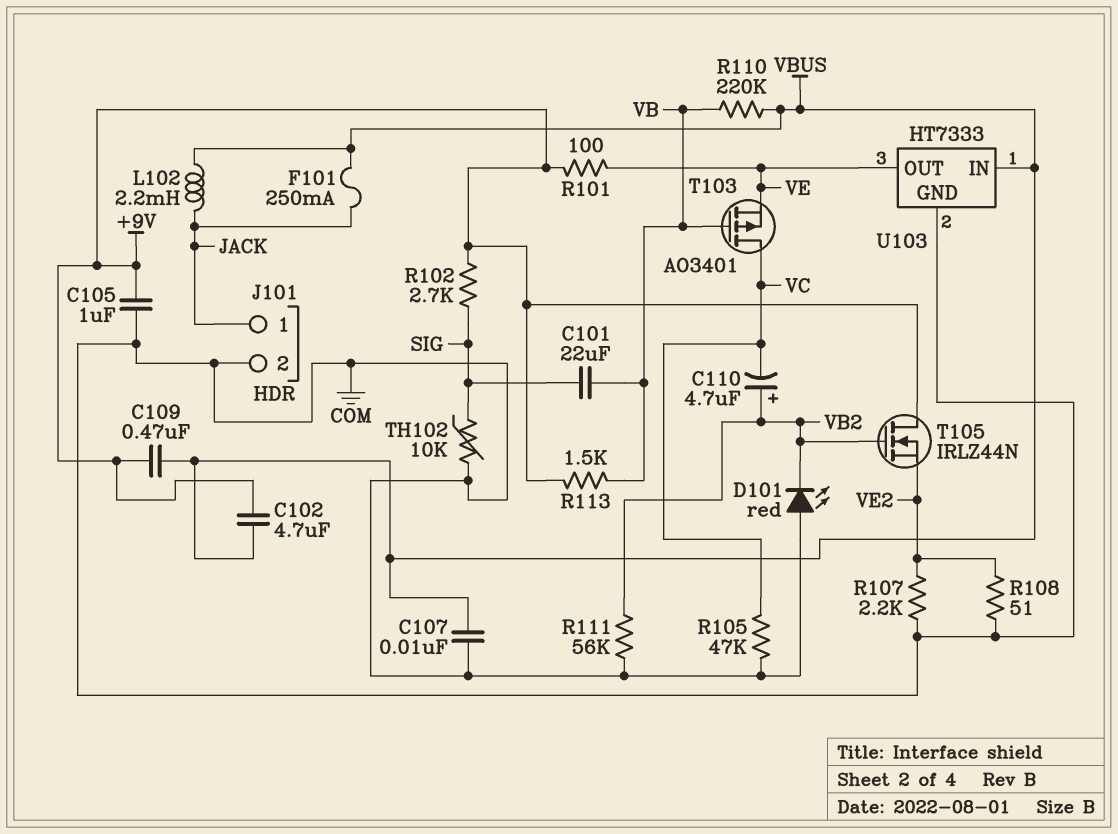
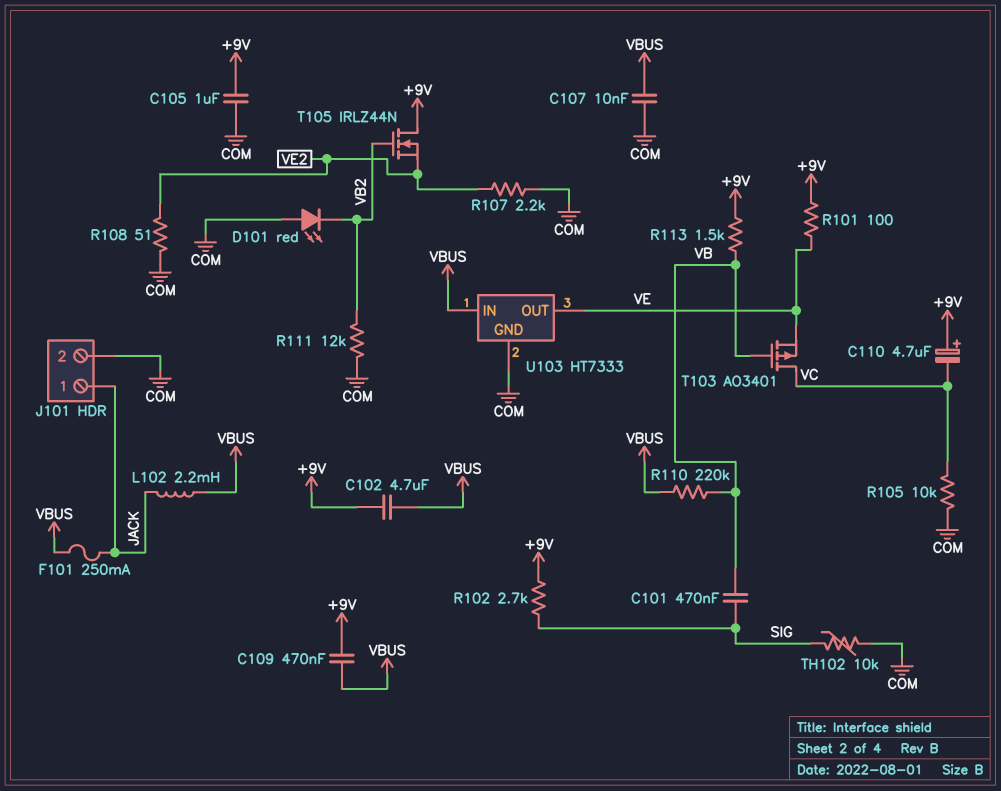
C101: 22uF (SIG, VB) -> 470nF (SIG, VB)
C110: 4.7uF (plus VB2, minus VC) -> 4.7uF (plus +9V, minus VC)
R105: 47k (COM, VC) -> 10k (COM, VC)
R111: 56k (COM, VB2) -> 12k (COM, VB2)

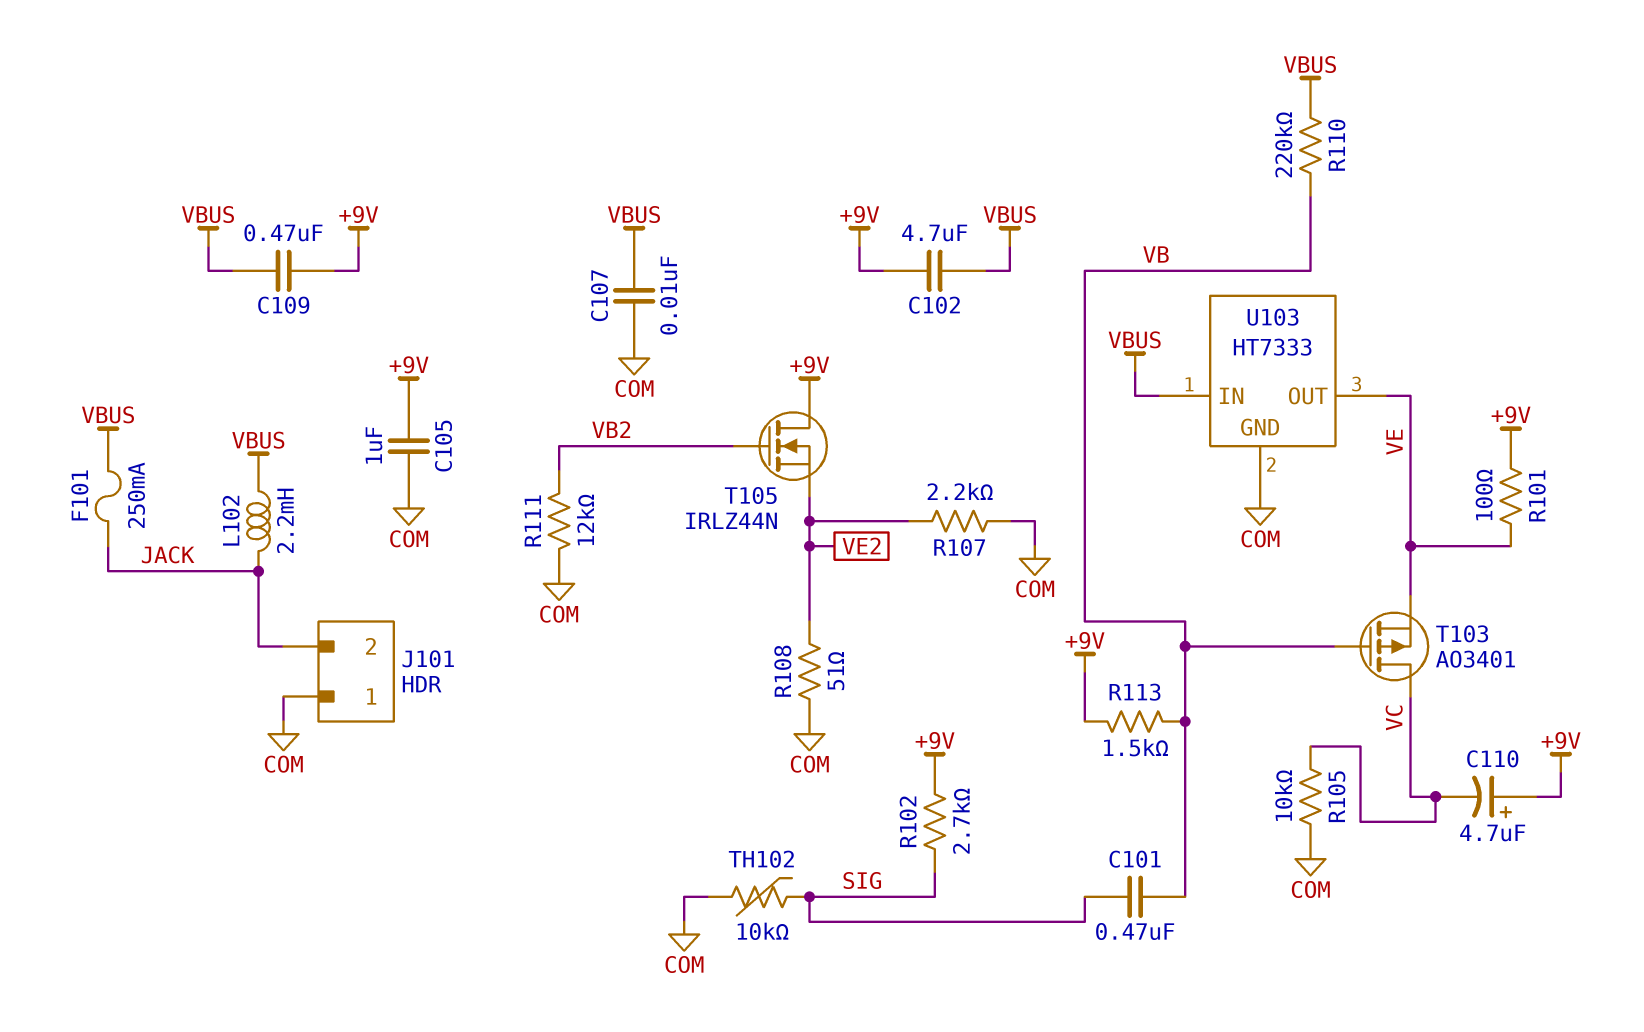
D101: LED red (A COM, K VB2) -> none
J101 pin 1: JACK -> COM
J101 pin 2: COM -> JACK

